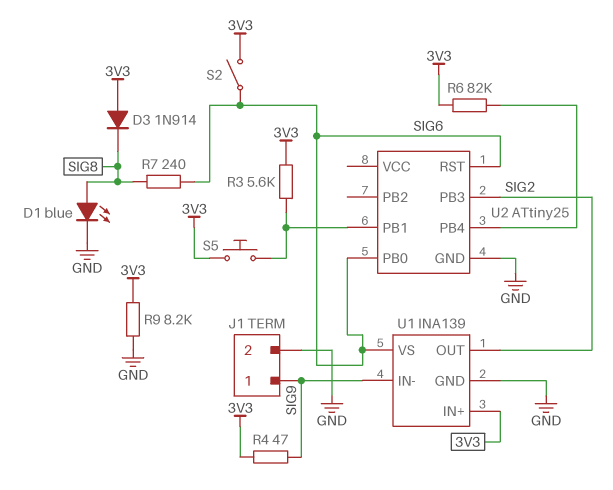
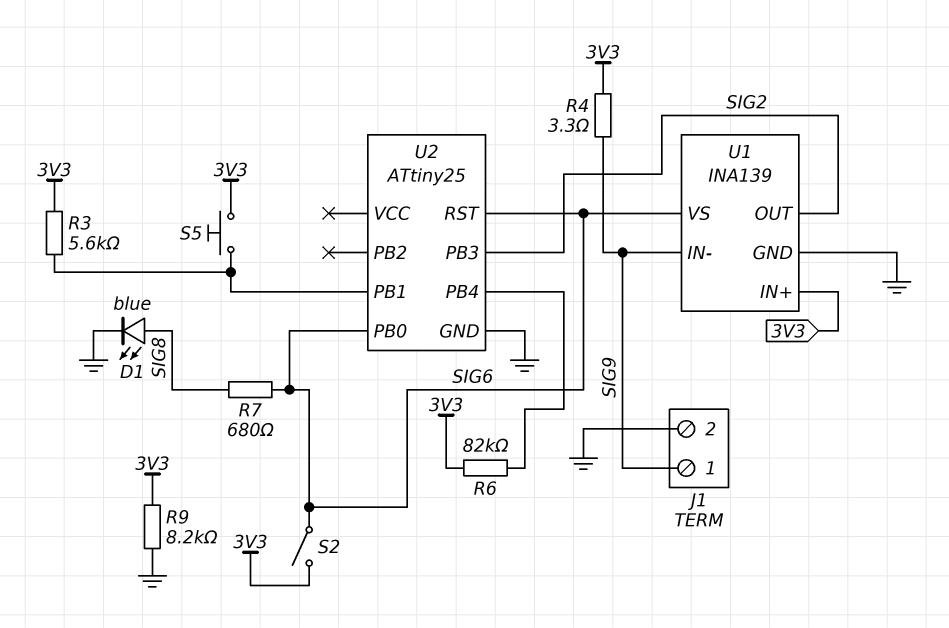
D3: diode 1N914 (A 3V3, K SIG8) -> none
R4: 47 (3V3, SIG9) -> 3.3 (3V3, SIG9)
R7: 240 (SIG6, SIG8) -> 680 (SIG6, SIG8)

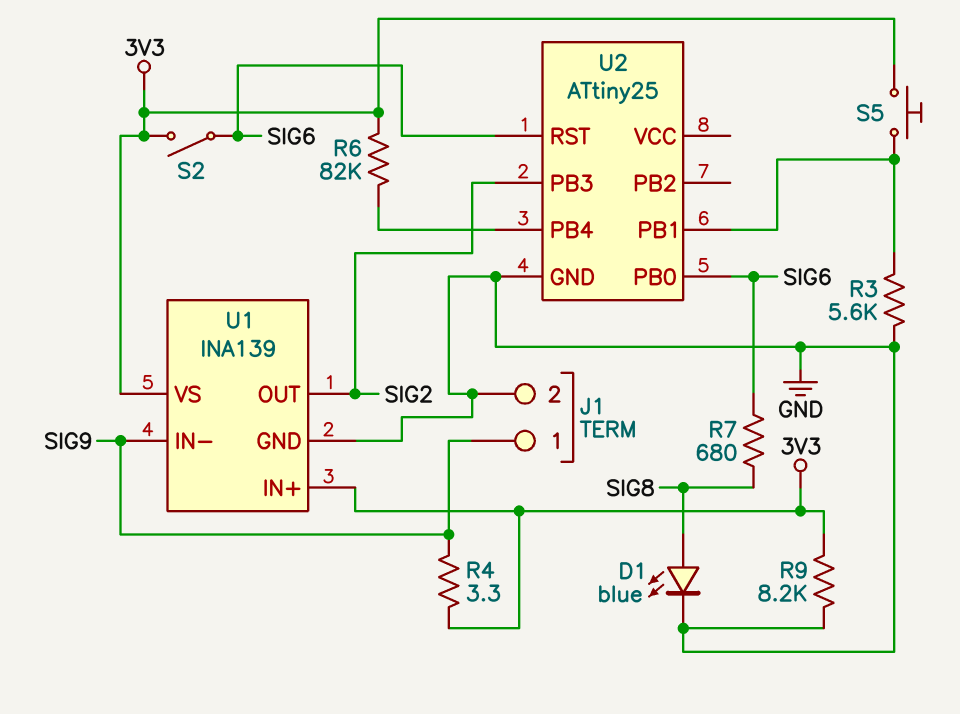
R3: 5.6k (3V3, U2/PB1) -> 5.6k (GND, U2/PB1)
U1 pin VS: SIG6 -> 3V3

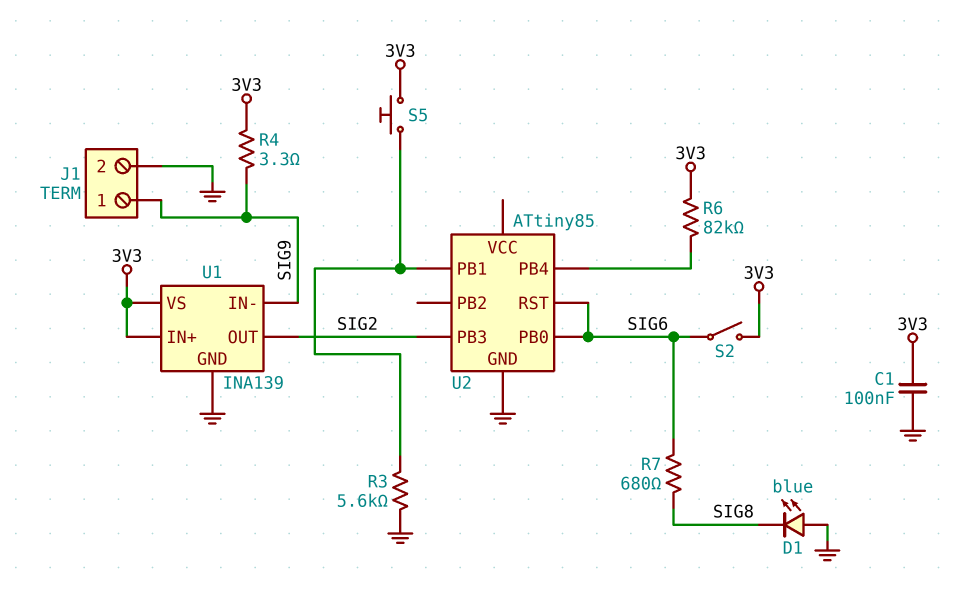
C1: none -> 100nF (3V3, GND)
D1: LED blue (A SIG8, K GND) -> LED blue (A GND, K SIG8)
R9: 8.2k (3V3, GND) -> none
U2: ATtiny25 -> ATtiny85

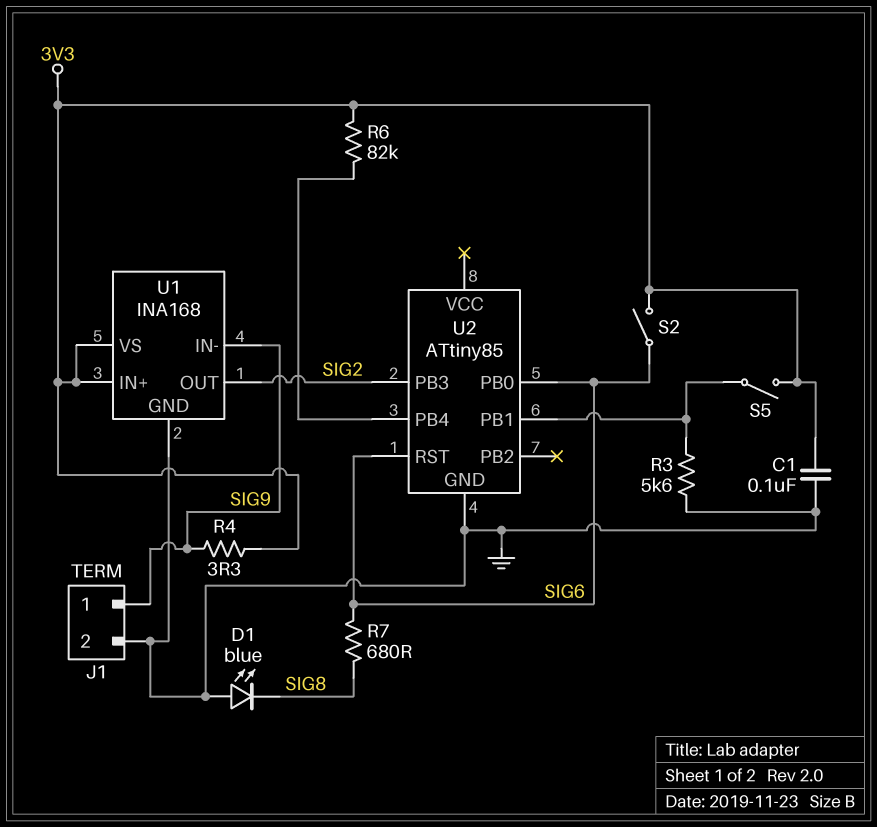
S5: button (3V3, U2/PB1) -> switch (3V3, U2/PB1)
U1: INA139 -> INA168

